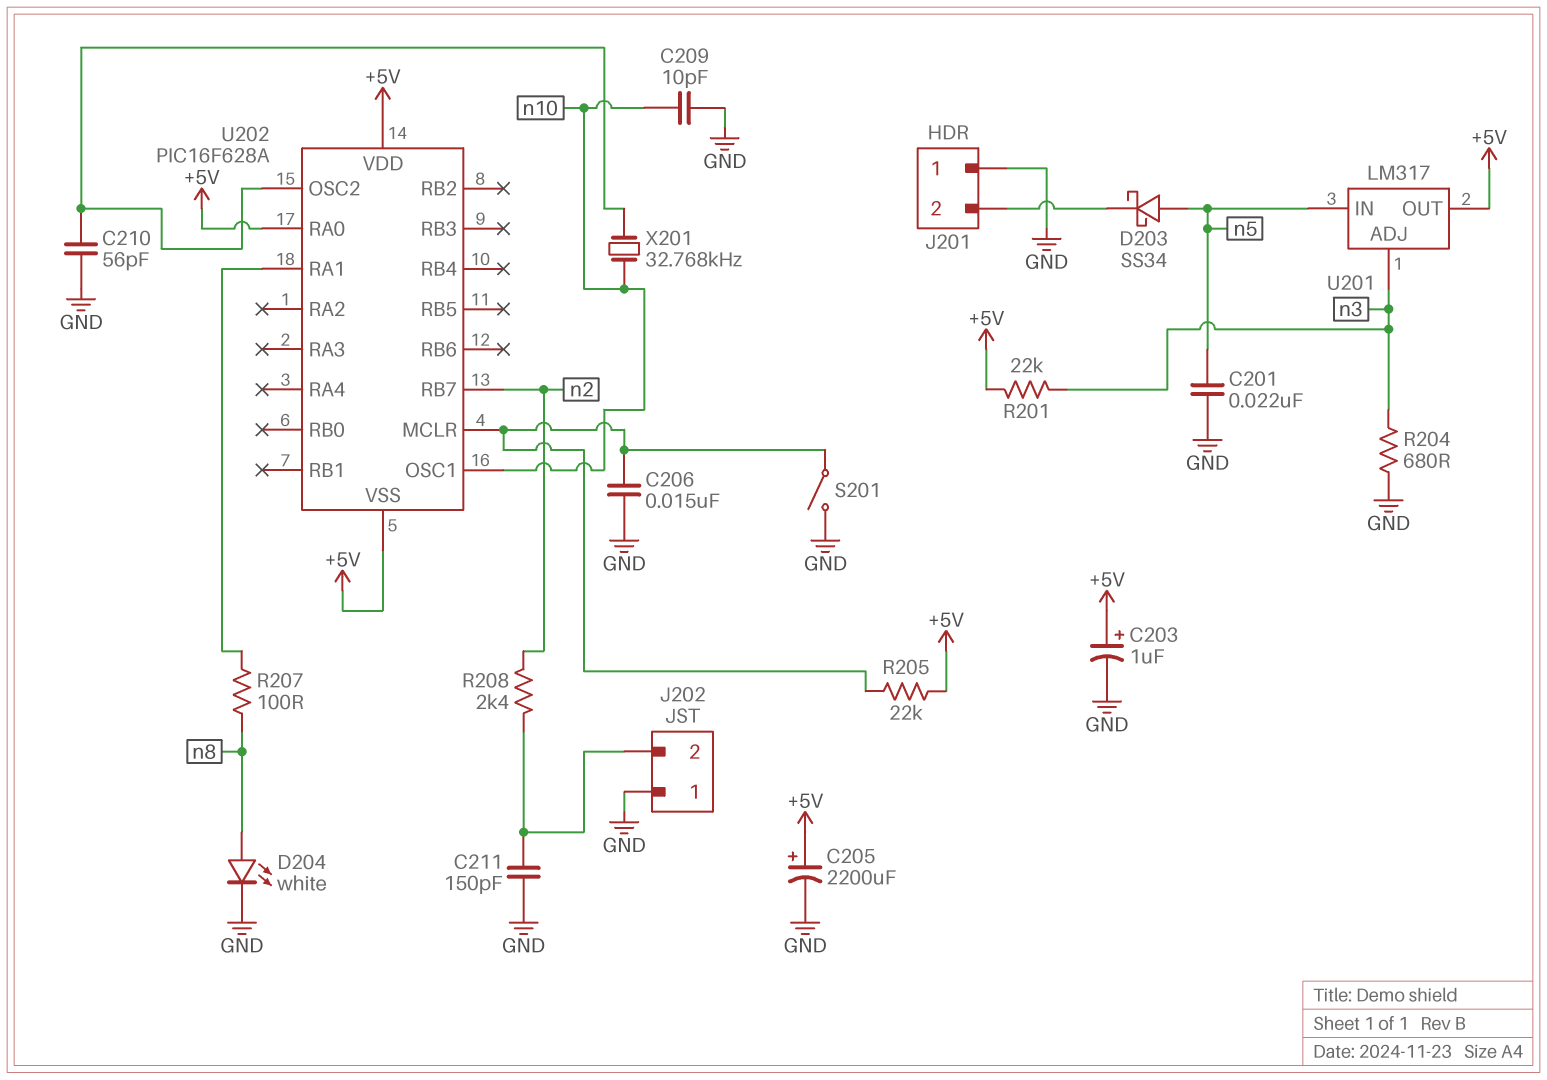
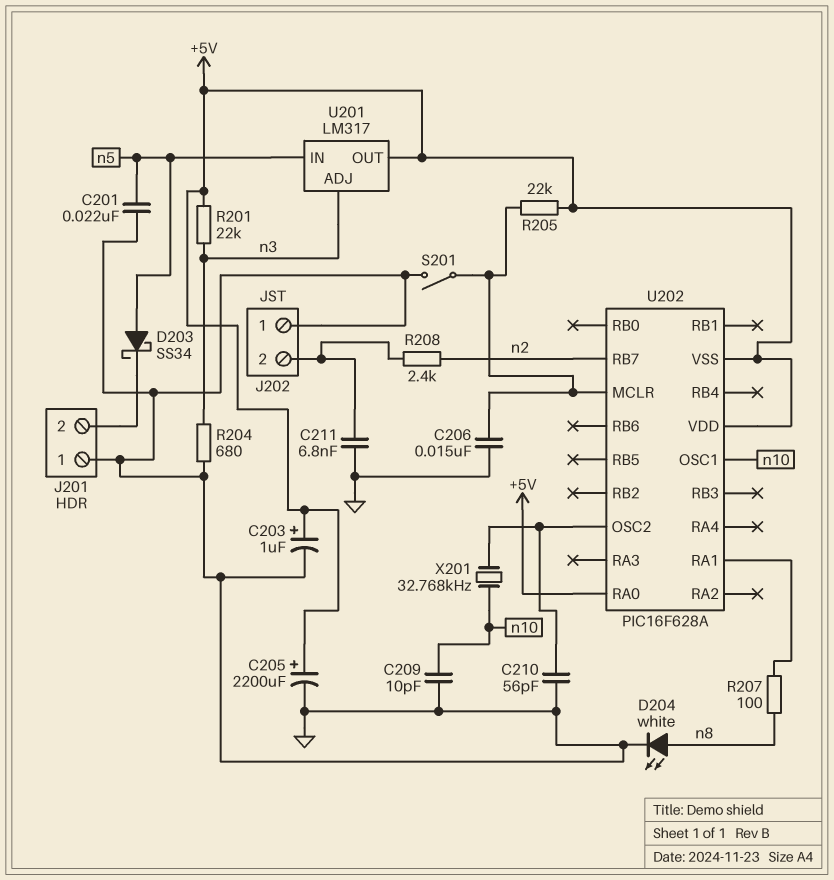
C211: 150pF (GND, J202/2) -> 6.8nF (GND, J202/2)

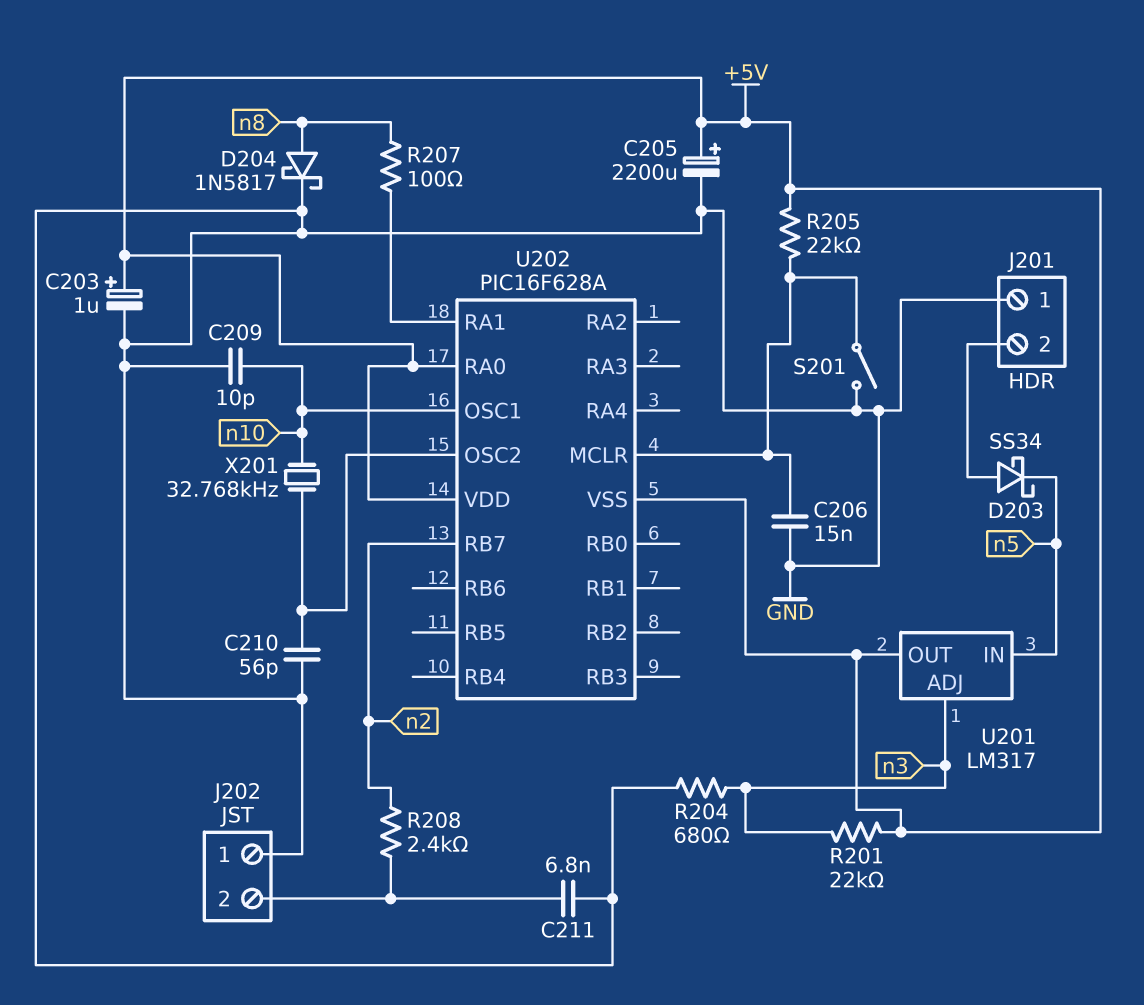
C201: 22nF (GND, n5) -> none
D203: schottky SS34 (A n5, K J201/2) -> schottky SS34 (A J201/2, K n5)
D204: LED white (A n8, K GND) -> schottky 1N5817 (A n8, K GND)

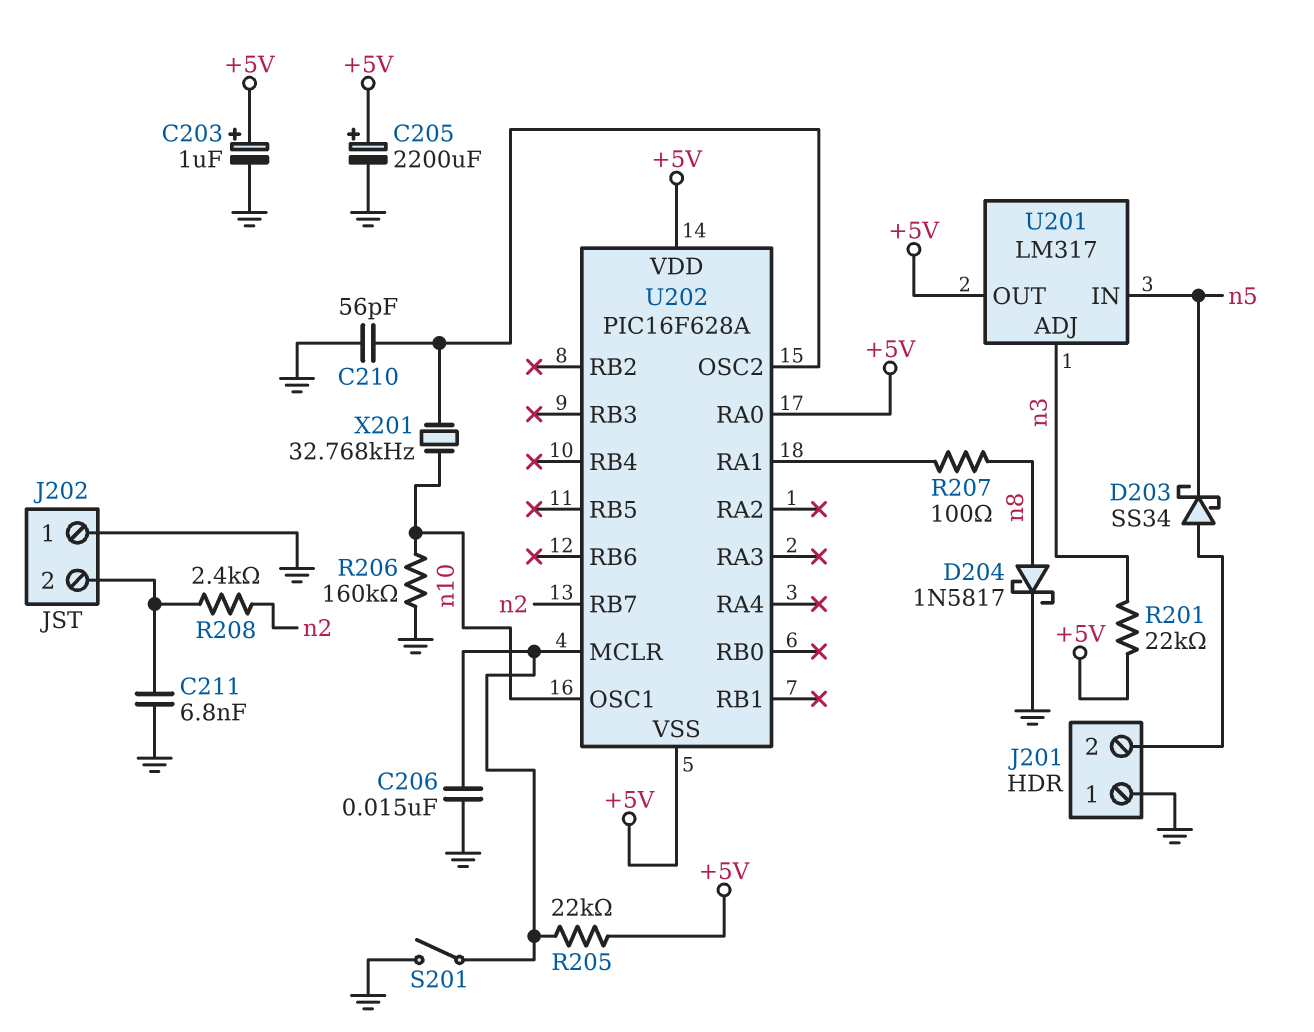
C209: 10pF (GND, n10) -> none
R204: 680 (GND, n3) -> none
R206: none -> 160k (GND, n10)

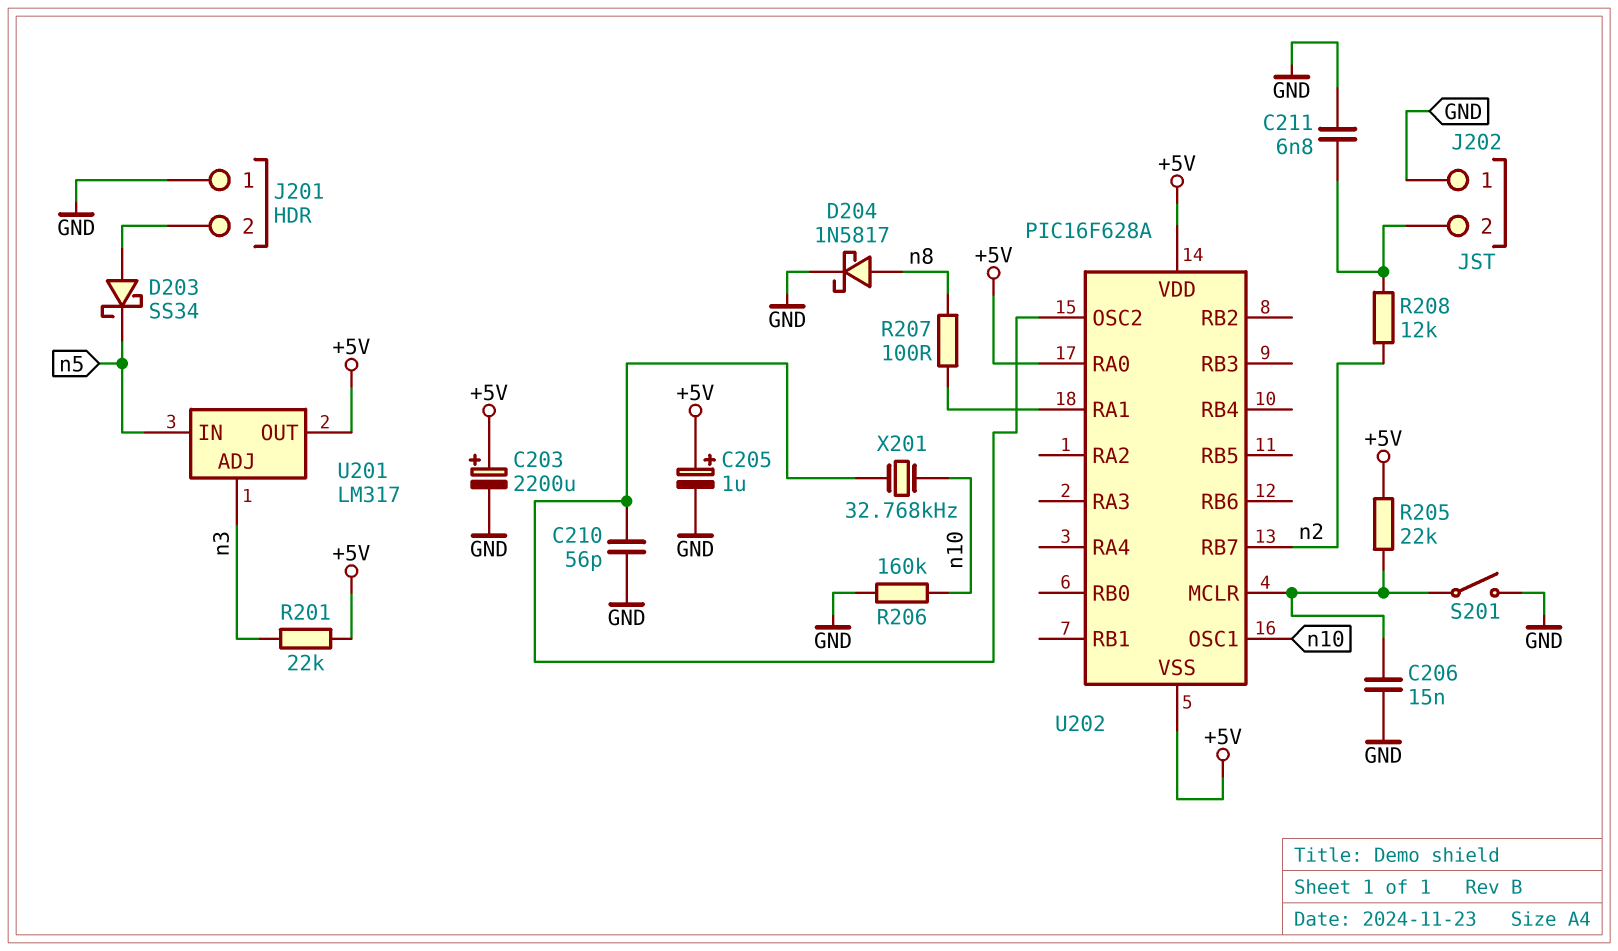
C203: 1uF (plus +5V, minus GND) -> 2200uF (plus +5V, minus GND)
C205: 2200uF (plus +5V, minus GND) -> 1uF (plus +5V, minus GND)
R208: 2.4k (J202/2, n2) -> 12k (J202/2, n2)

